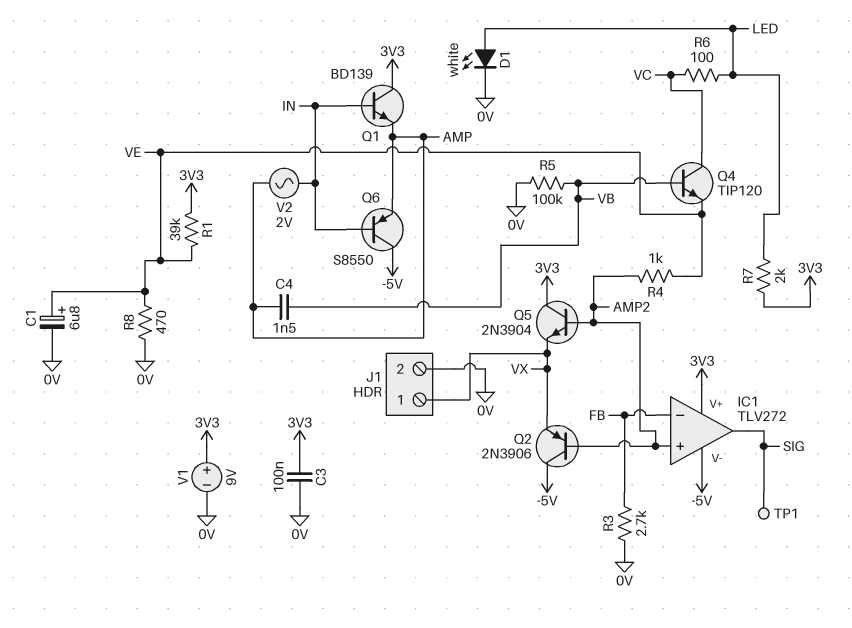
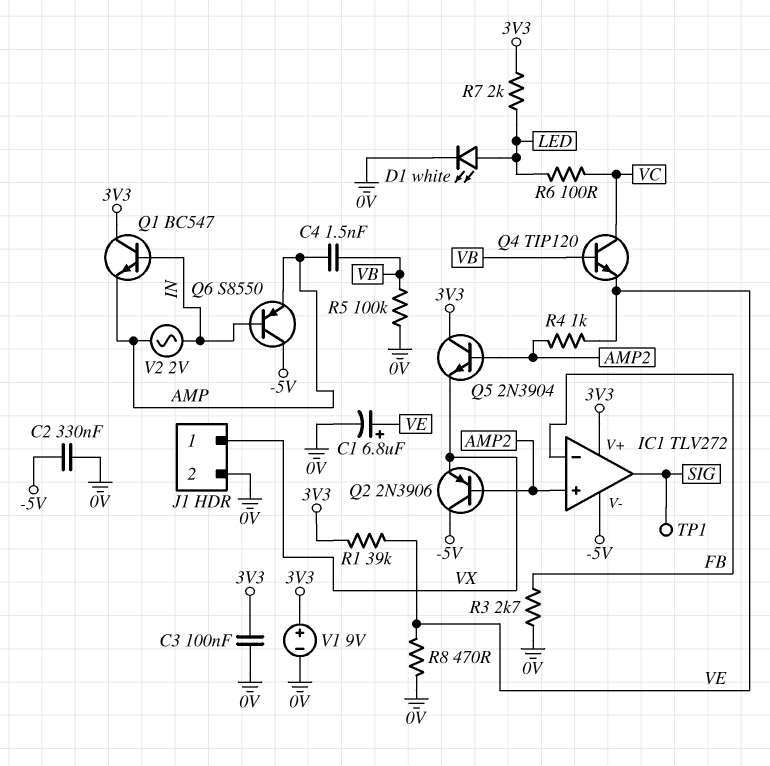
C2: none -> 330nF (-5V, 0V)
Q1: NPN BD139 (B IN, C 3V3, E AMP) -> NPN BC547 (B IN, C 3V3, E AMP)

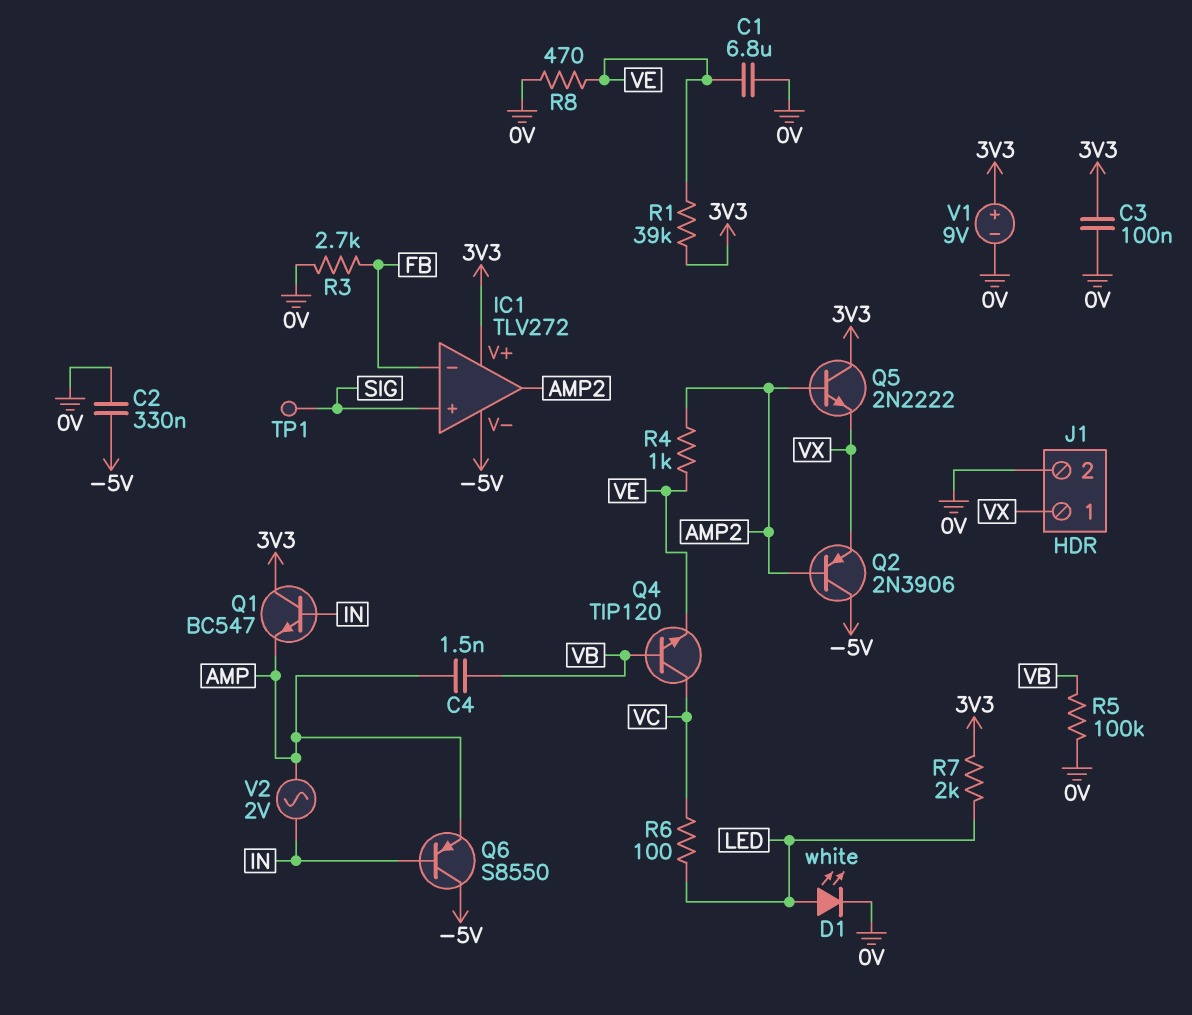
C1: 6.8uF (plus VE, minus 0V) -> 6.8uF (0V, VE)
IC1 pin in+: AMP2 -> SIG
IC1 pin out: SIG -> AMP2
Q5: NPN 2N3904 (B AMP2, C 3V3, E VX) -> NPN 2N2222 (B AMP2, C 3V3, E VX)

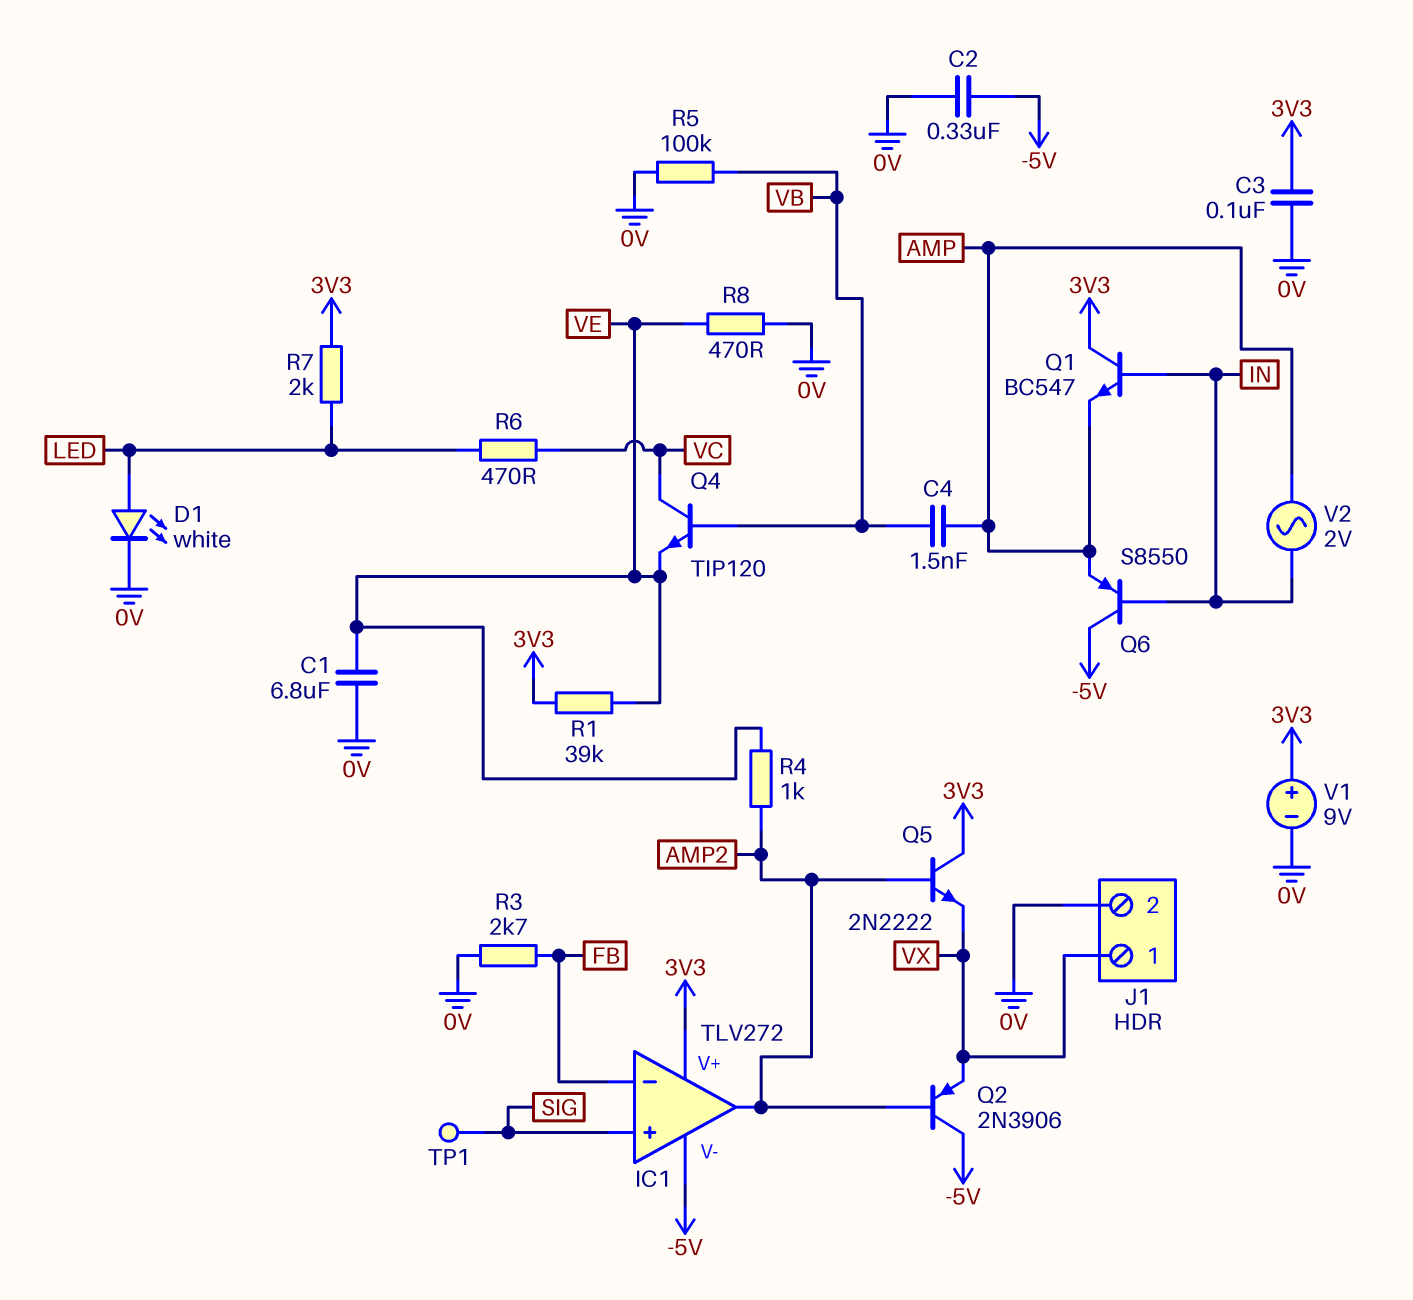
R6: 100 (LED, VC) -> 470 (LED, VC)

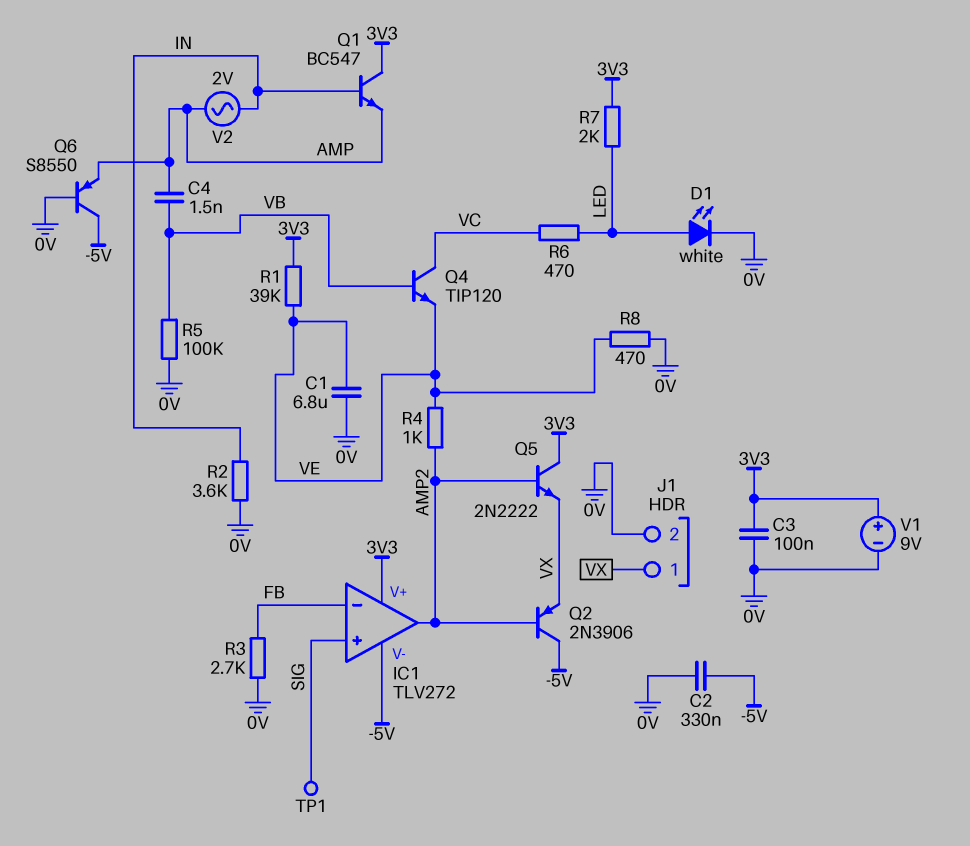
Q6: PNP S8550 (B IN, C -5V, E AMP) -> PNP S8550 (B 0V, C -5V, E AMP)
R2: none -> 3.6k (0V, IN)

